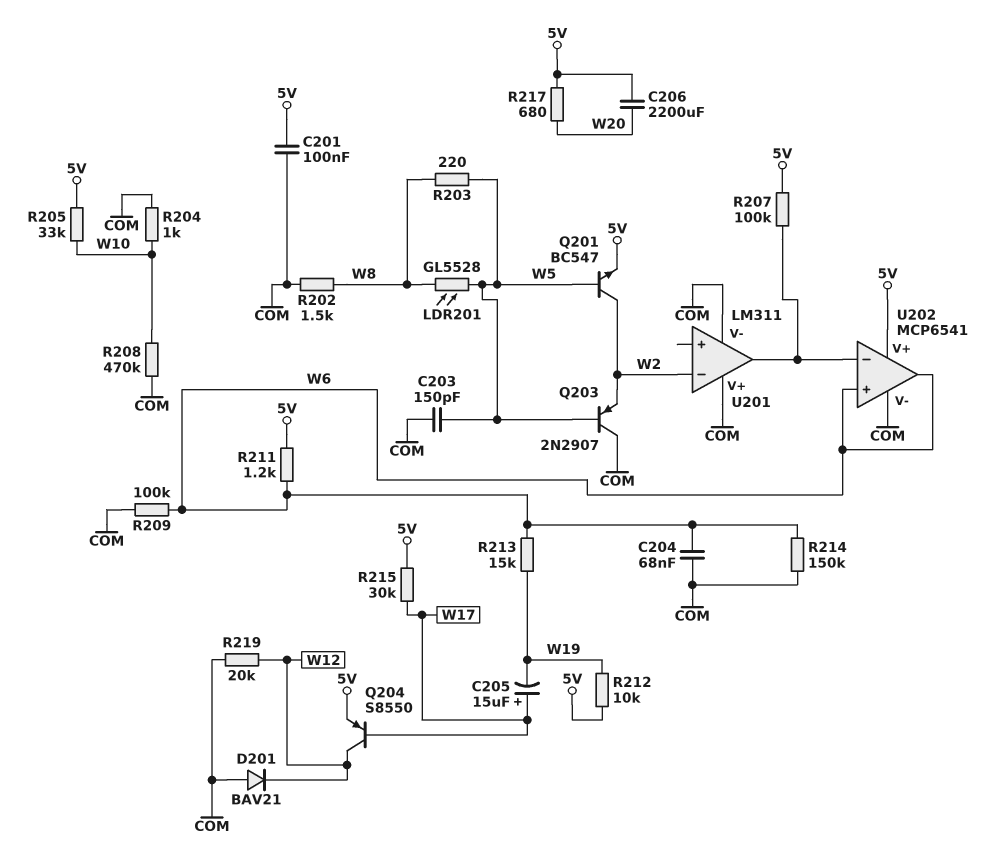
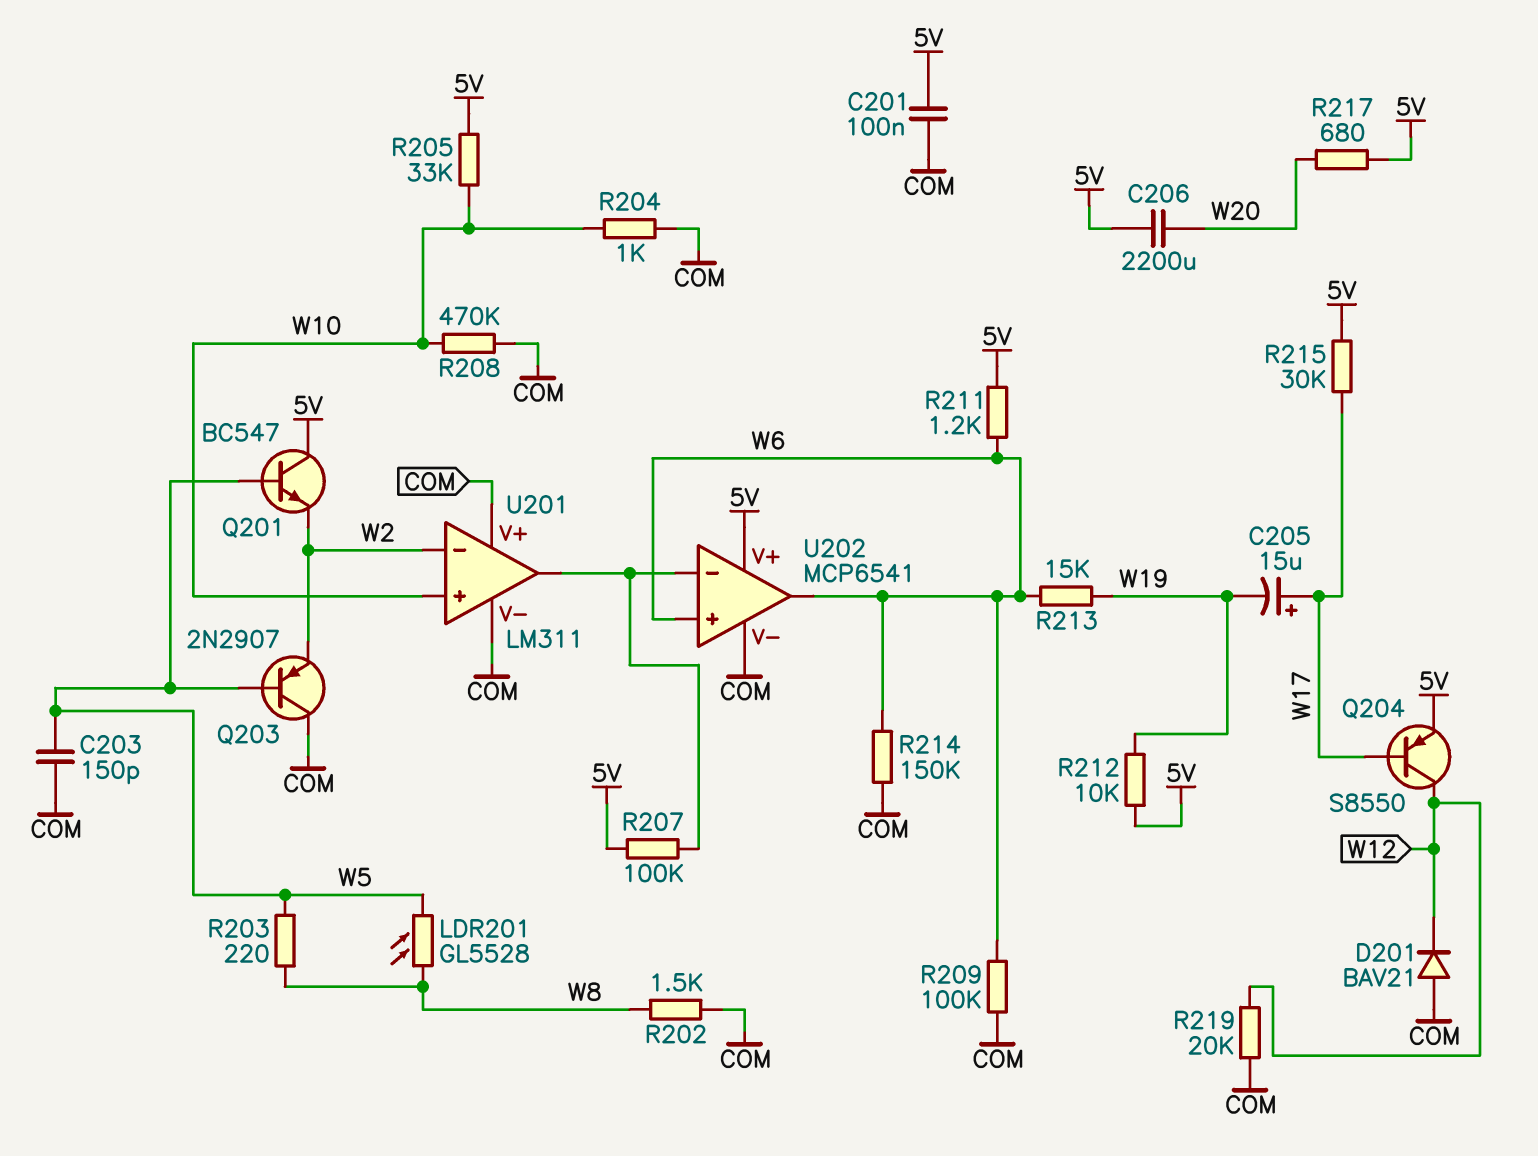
C204: 68nF (COM, W6) -> none
Q201: NPN BC547 (B W5, C W2, E 5V) -> NPN BC547 (B W5, C 5V, E W2)
U201 pin in+: none -> W10

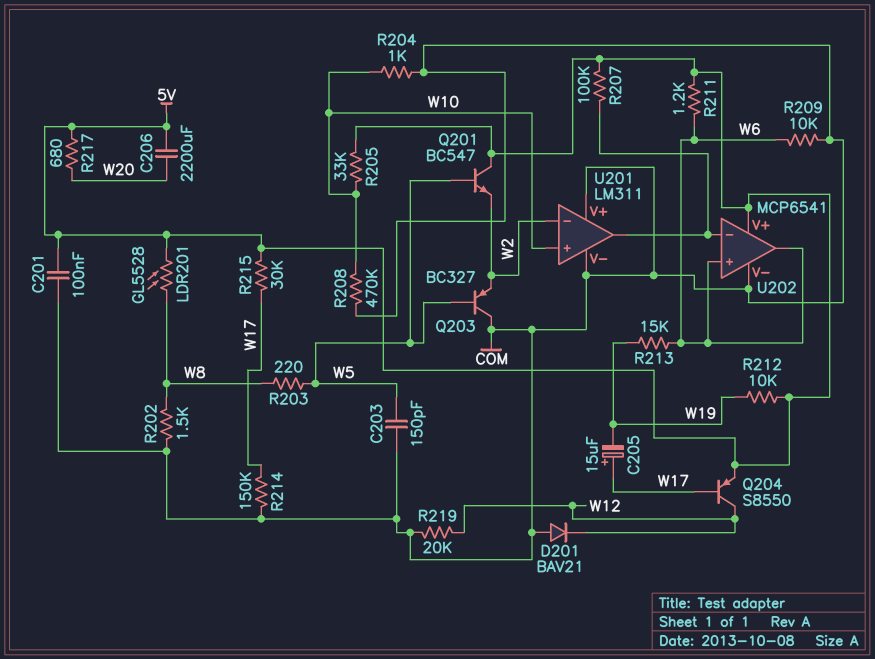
LDR201: GL5528 (W5, W8) -> GL5528 (5V, W8)
Q203: PNP 2N2907 (B W5, C COM, E W2) -> PNP BC327 (B W5, C COM, E W2)
R209: 100k (COM, W6) -> 10k (COM, W6)
R214: 150k (COM, W6) -> 150k (COM, W17)

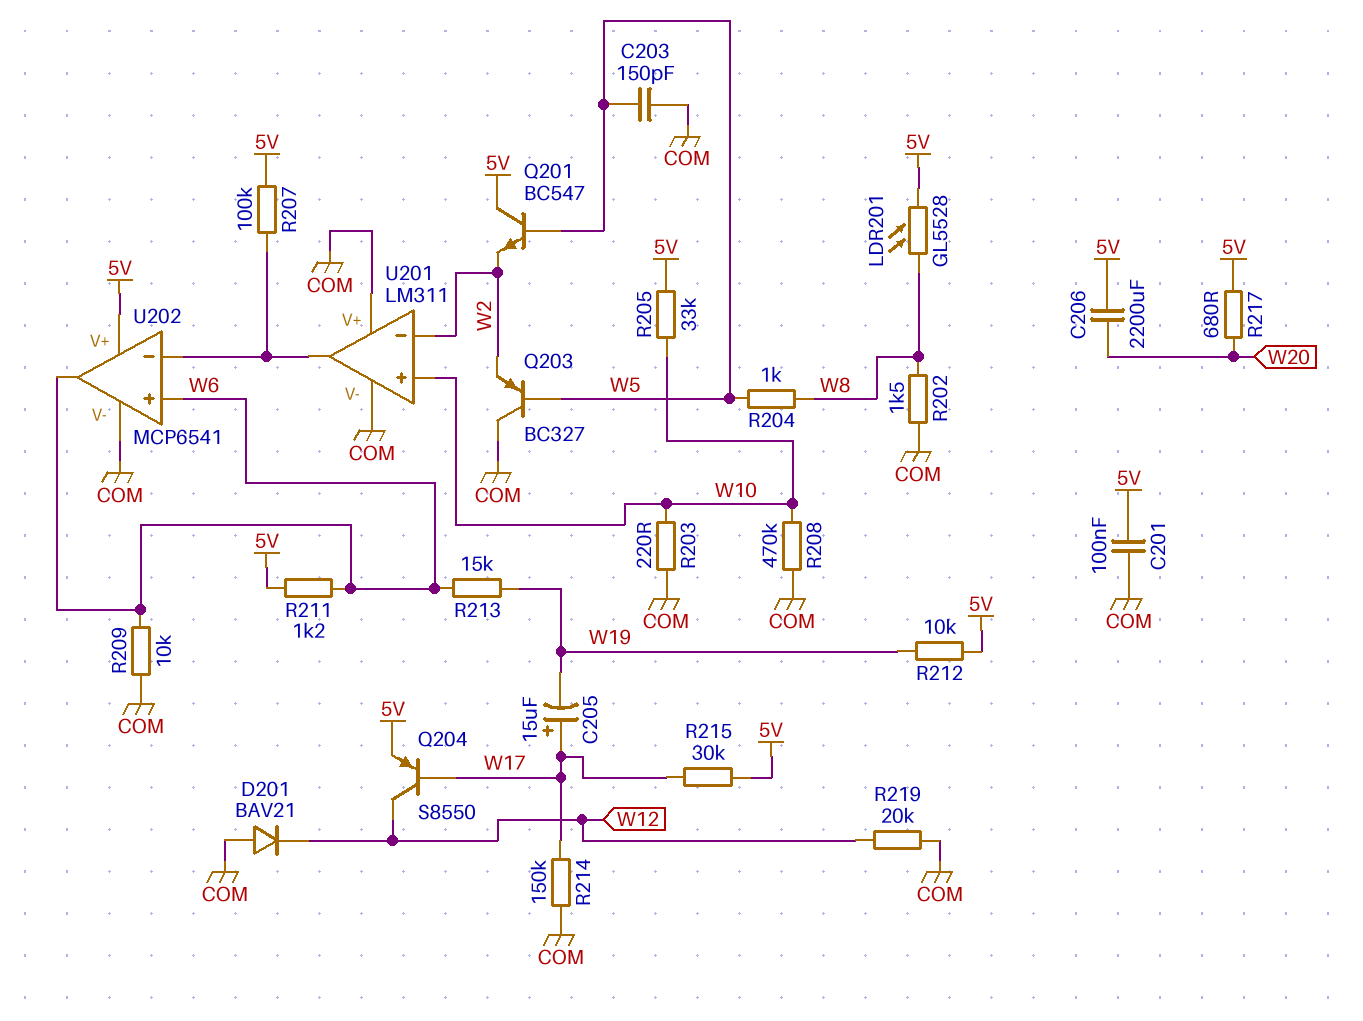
R203: 220 (W5, W8) -> 220 (COM, W10)
R204: 1k (COM, W10) -> 1k (W5, W8)

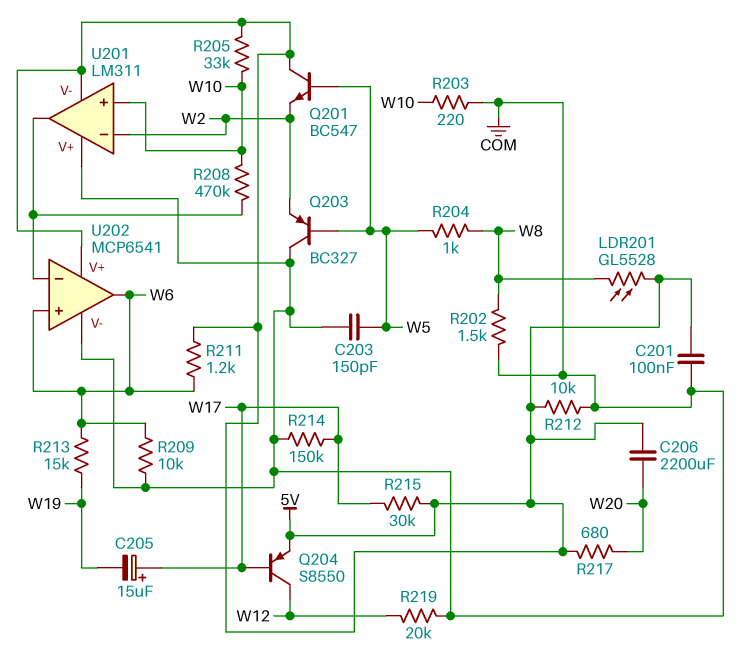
D201: diode BAV21 (A COM, K W12) -> none
R207: 100k (5V, U201/out) -> none
R208: 470k (COM, W10) -> 470k (U201/out, W10)
R212: 10k (5V, W19) -> 10k (5V, COM)
U201 pin V-: COM -> 5V

